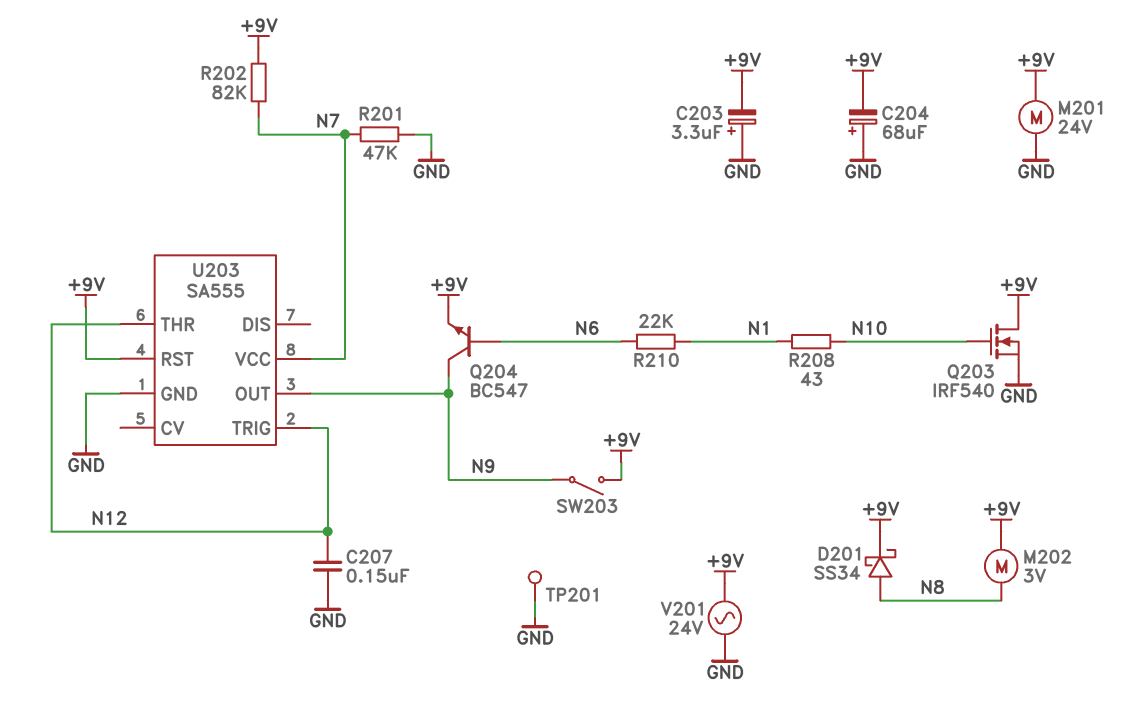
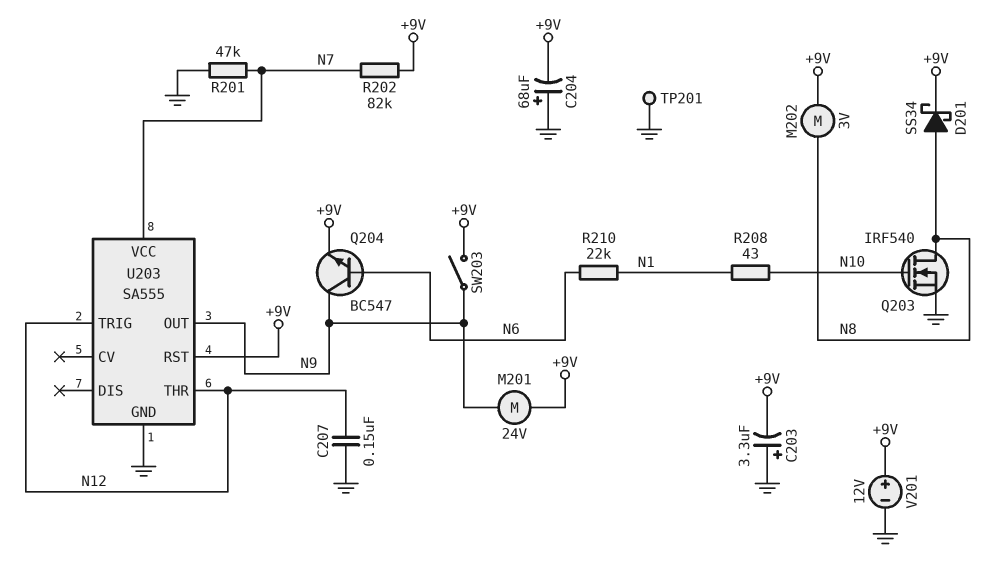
M201: motor 24V (+9V, GND) -> motor 24V (+9V, N9)
Q203: NMOS IRF540 (G N10, D +9V, S GND) -> NMOS IRF540 (G N10, D N8, S GND)
V201: AC 24V (+9V, GND) -> 12V (plus +9V, minus GND)

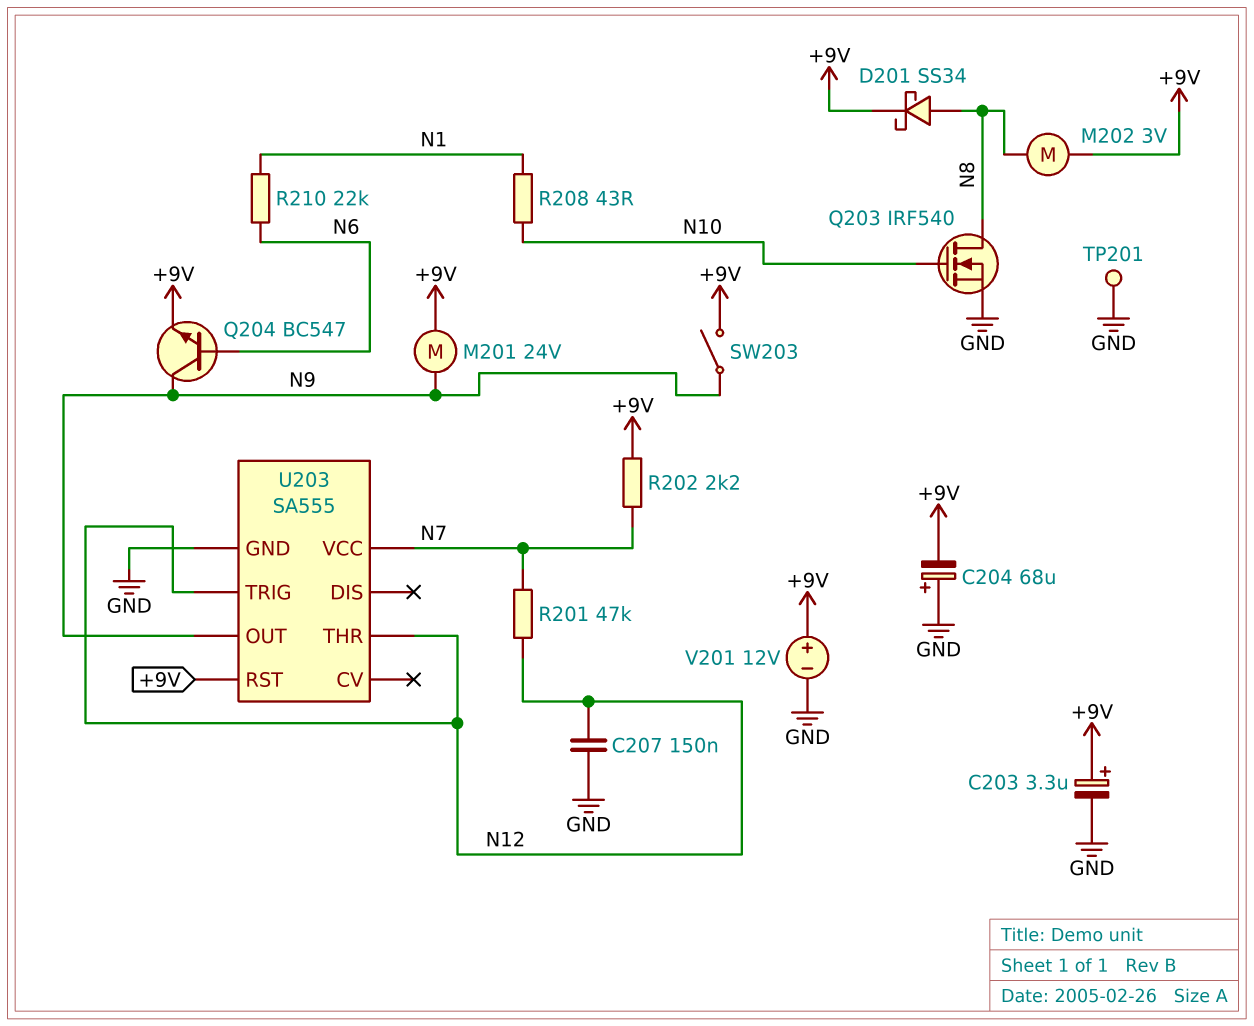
C203: 3.3uF (plus GND, minus +9V) -> 3.3uF (plus +9V, minus GND)
R201: 47k (GND, N7) -> 47k (N7, N12)
R202: 82k (+9V, N7) -> 2.2k (+9V, N7)

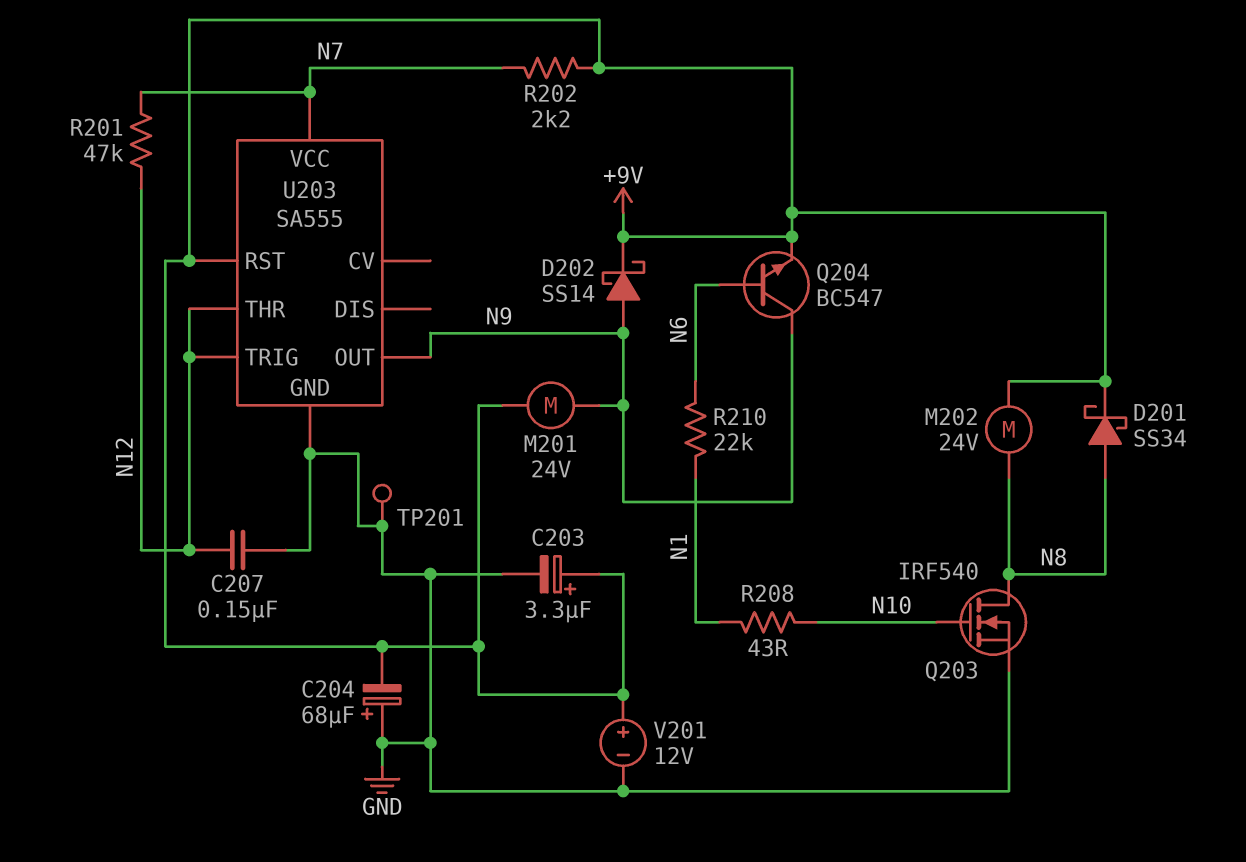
D202: none -> schottky SS14 (A N9, K +9V)
M202: motor 3V (+9V, N8) -> motor 24V (+9V, N8)
SW203: switch (+9V, N9) -> none

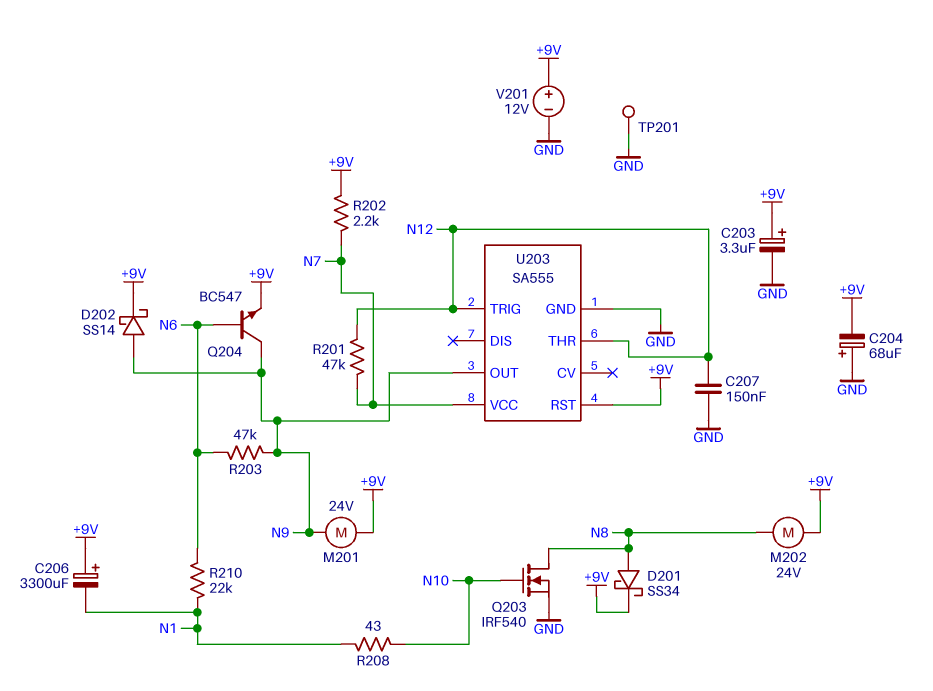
C206: none -> 3300uF (plus +9V, minus N1)
R203: none -> 47k (N6, N9)

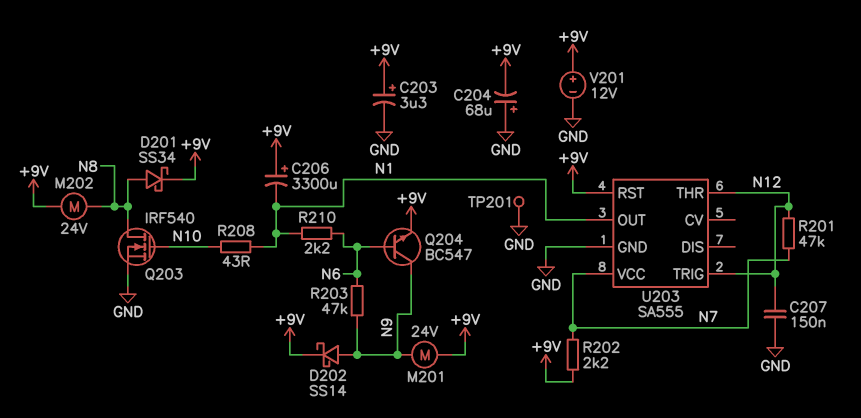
R210: 22k (N1, N6) -> 2.2k (N1, N6)
U203 pin OUT: N9 -> N1

